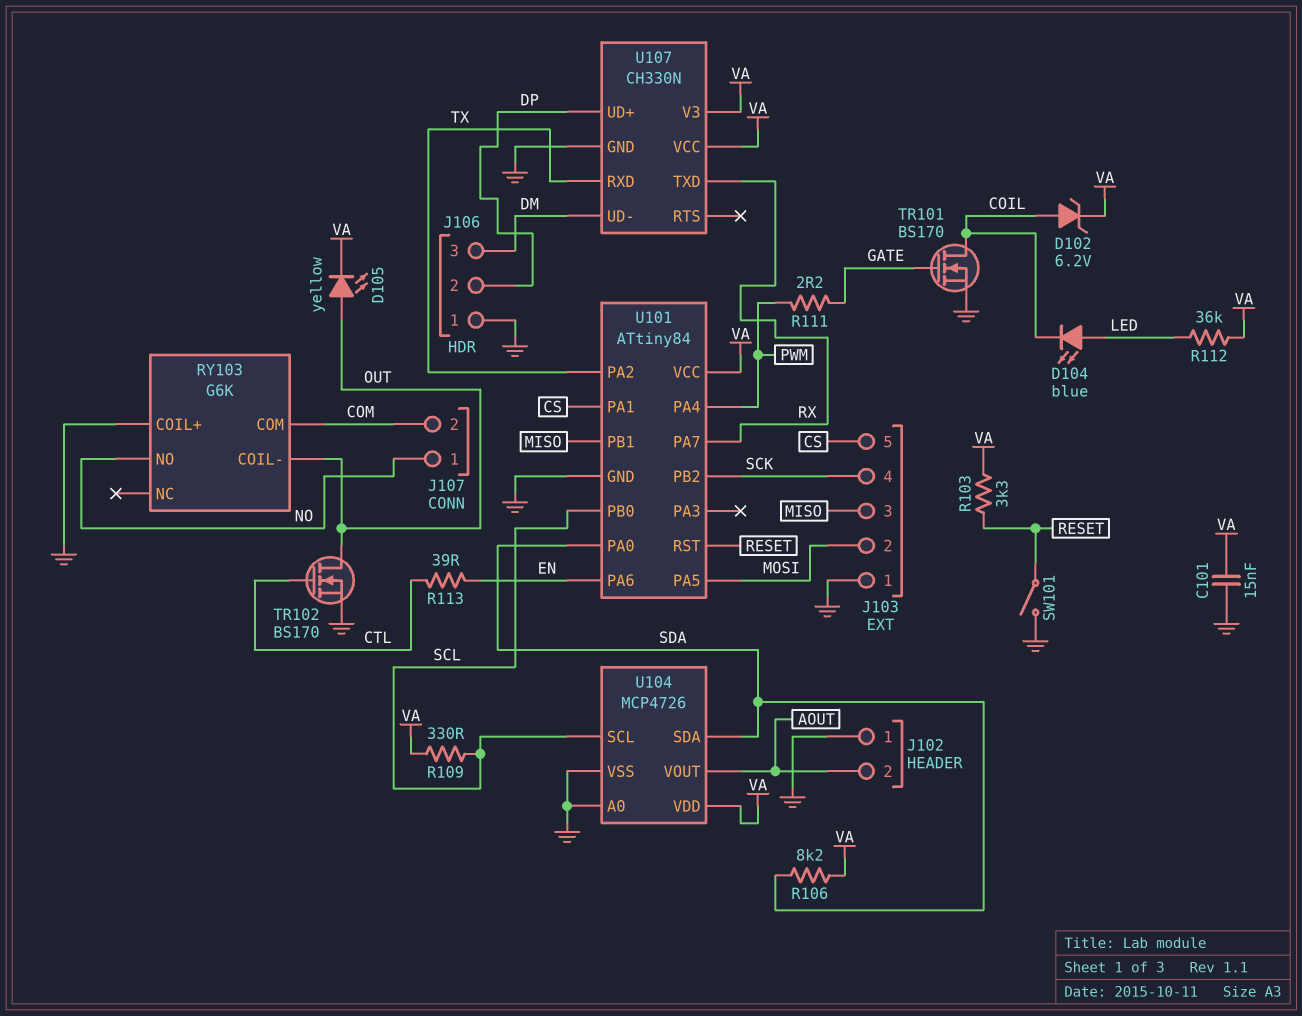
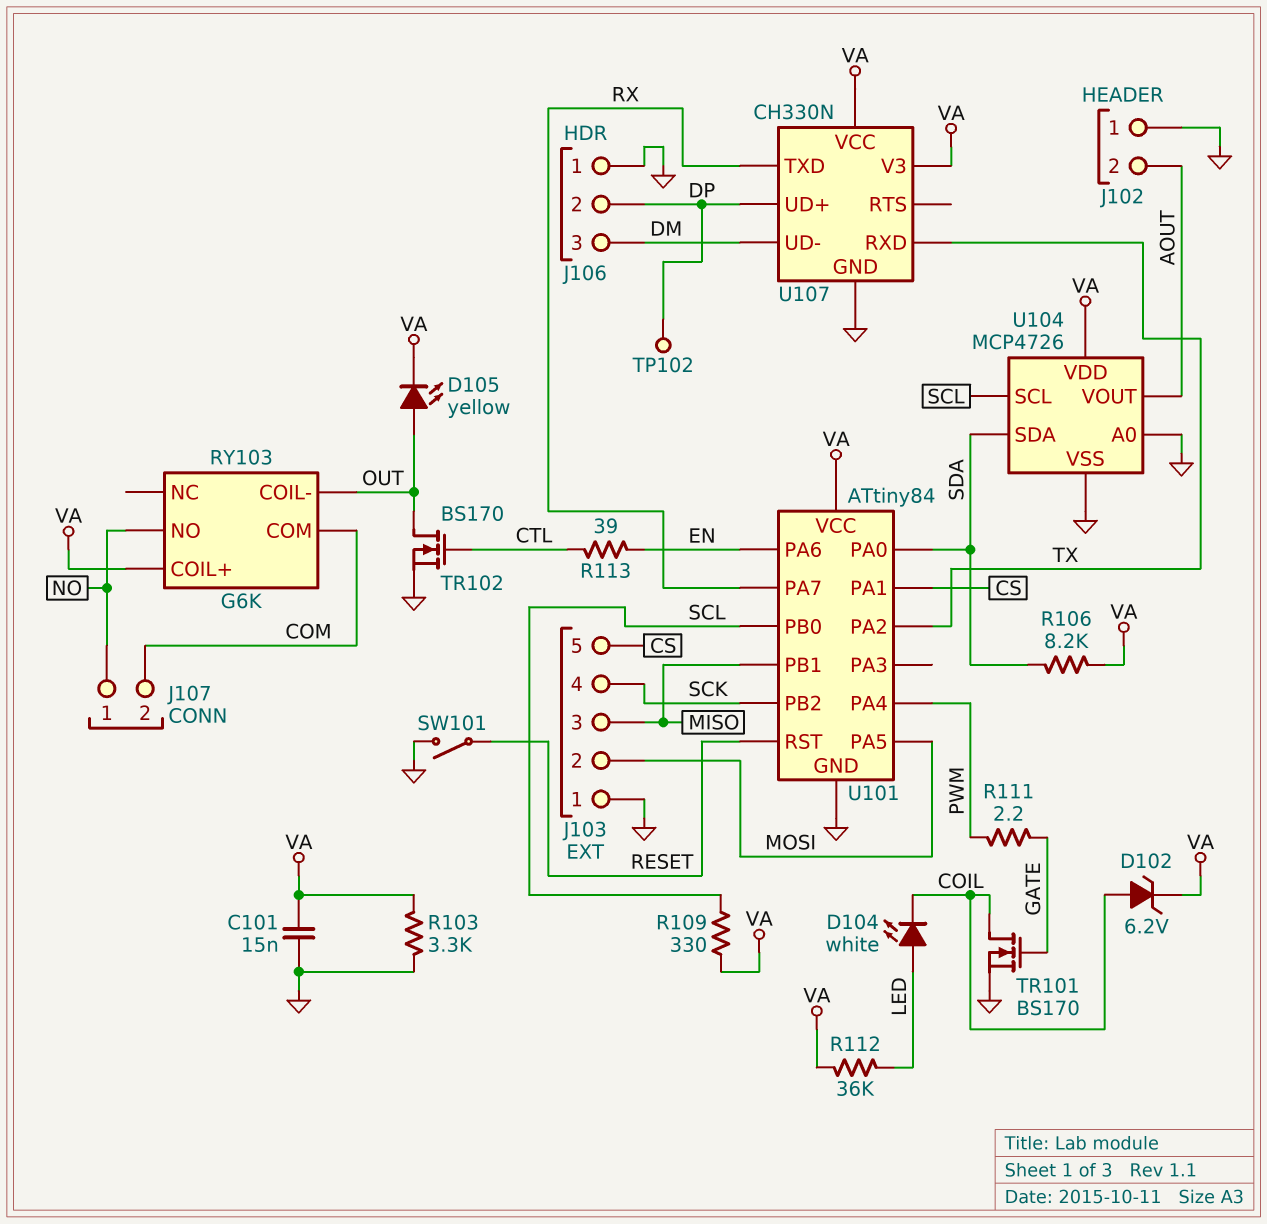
D104: LED blue (A LED, K COIL) -> LED white (A LED, K COIL)
R103: 3.3k (RESET, VA) -> 3.3k (GND, VA)
RY103 pin COIL+: GND -> VA
TP102: none -> test point (DP)

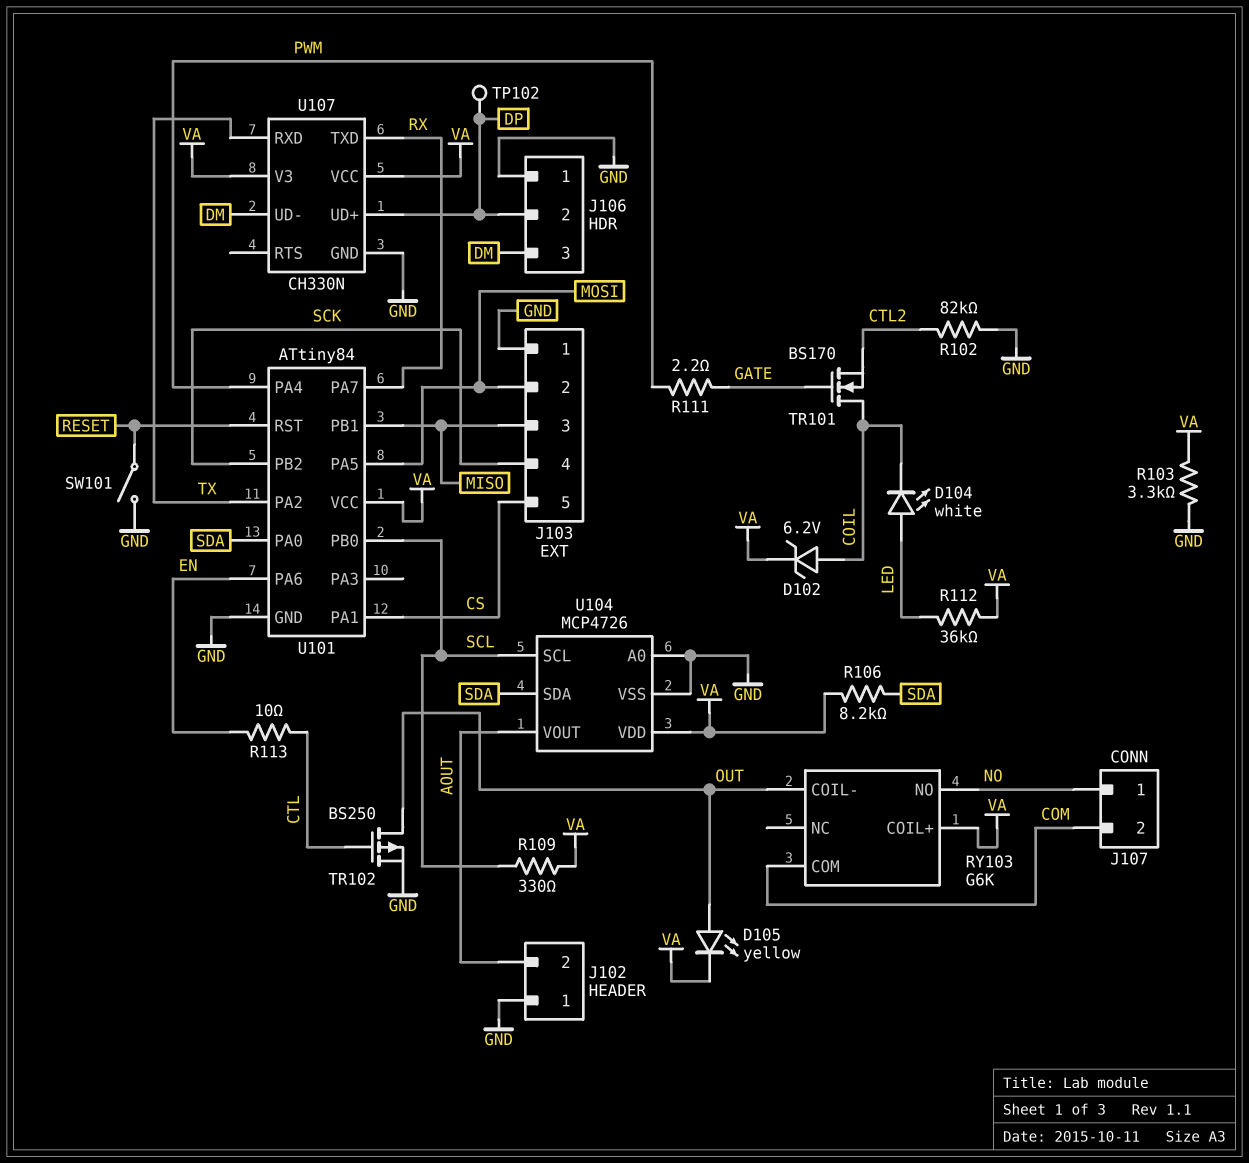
C101: 15nF (GND, VA) -> none
R102: none -> 82k (CTL2, GND)
R113: 39 (CTL, EN) -> 10 (CTL, EN)
TR101: NMOS BS170 (G GATE, D COIL, S GND) -> NMOS BS170 (G GATE, D COIL, S CTL2)
TR102: NMOS BS170 (G CTL, D OUT, S GND) -> PMOS BS250 (G CTL, D OUT, S GND)

